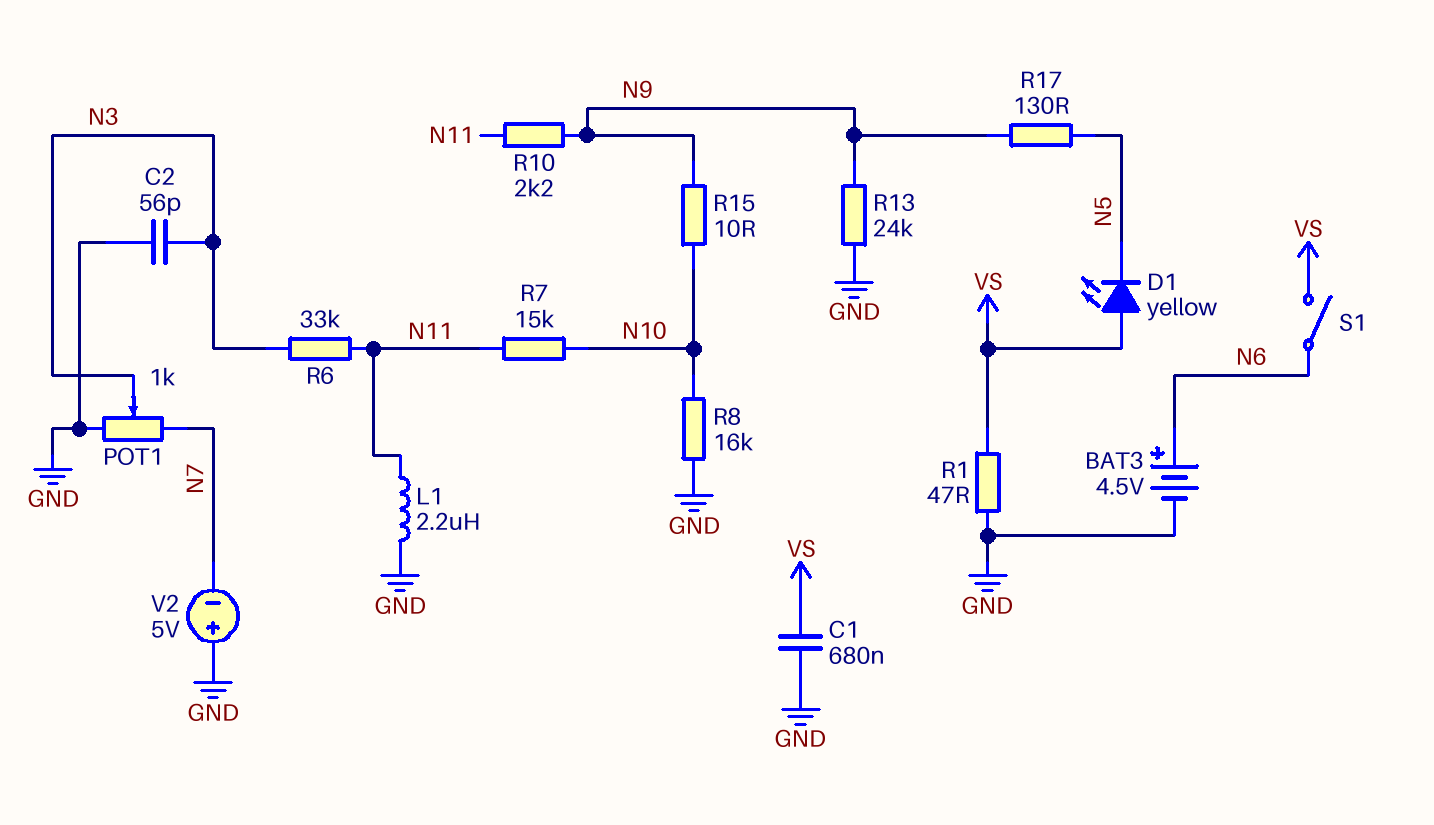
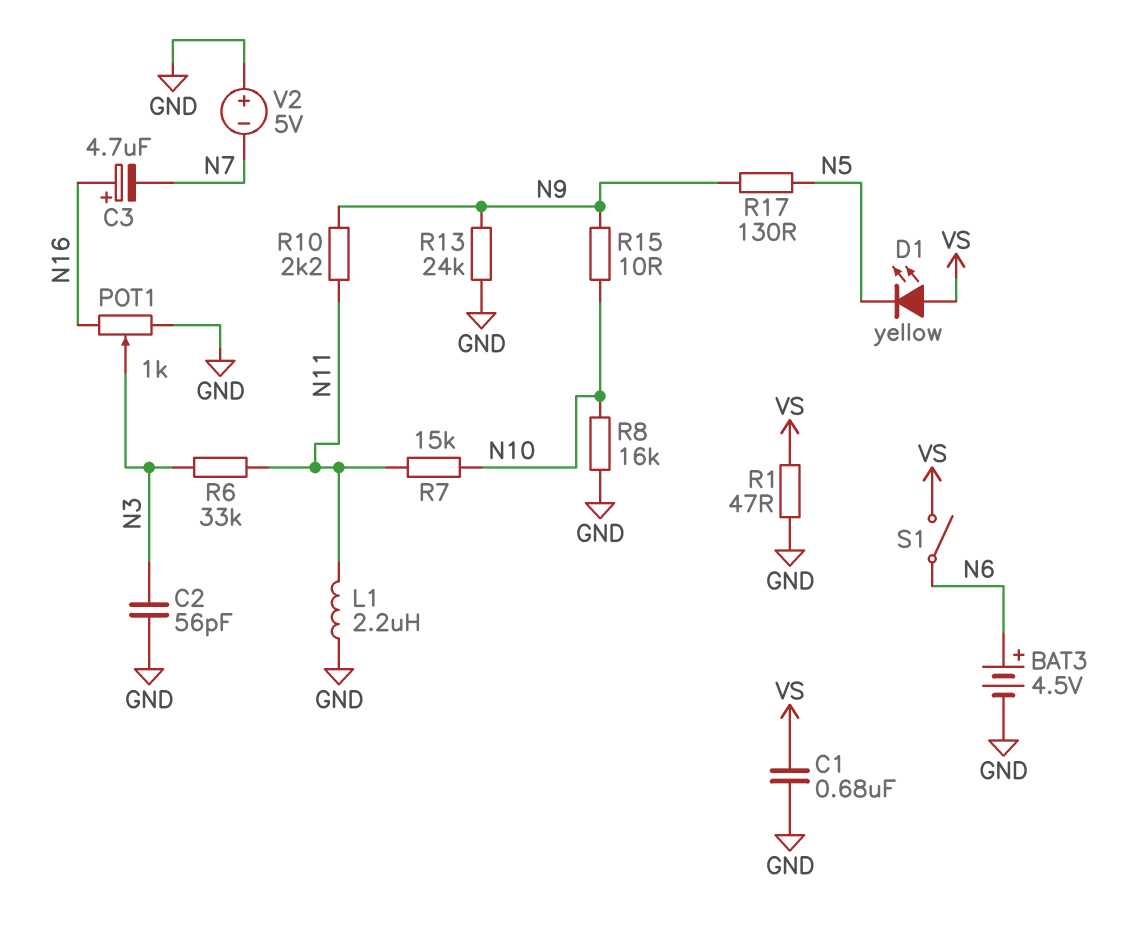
C3: none -> 4.7uF (plus N16, minus N7)
POT1: 1k (GND, N7, wiper N3) -> 1k (GND, N16, wiper N3)

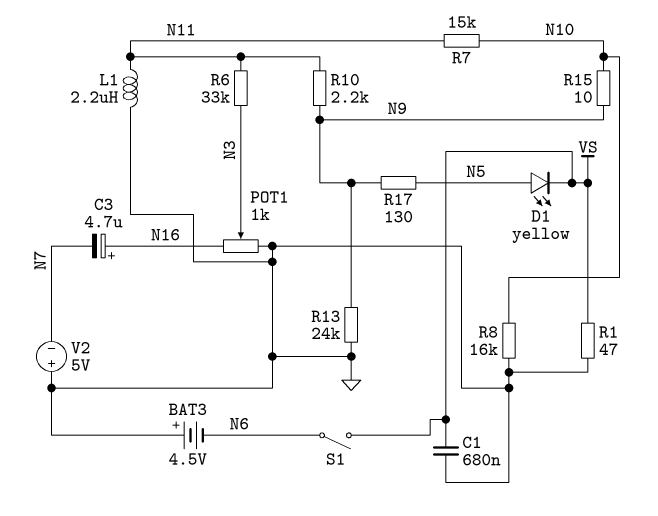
BAT3: 4.5V (plus N6, minus GND) -> 4.5V (plus GND, minus N6)
C2: 56pF (GND, N3) -> none
D1: LED yellow (A VS, K N5) -> LED yellow (A N5, K VS)

